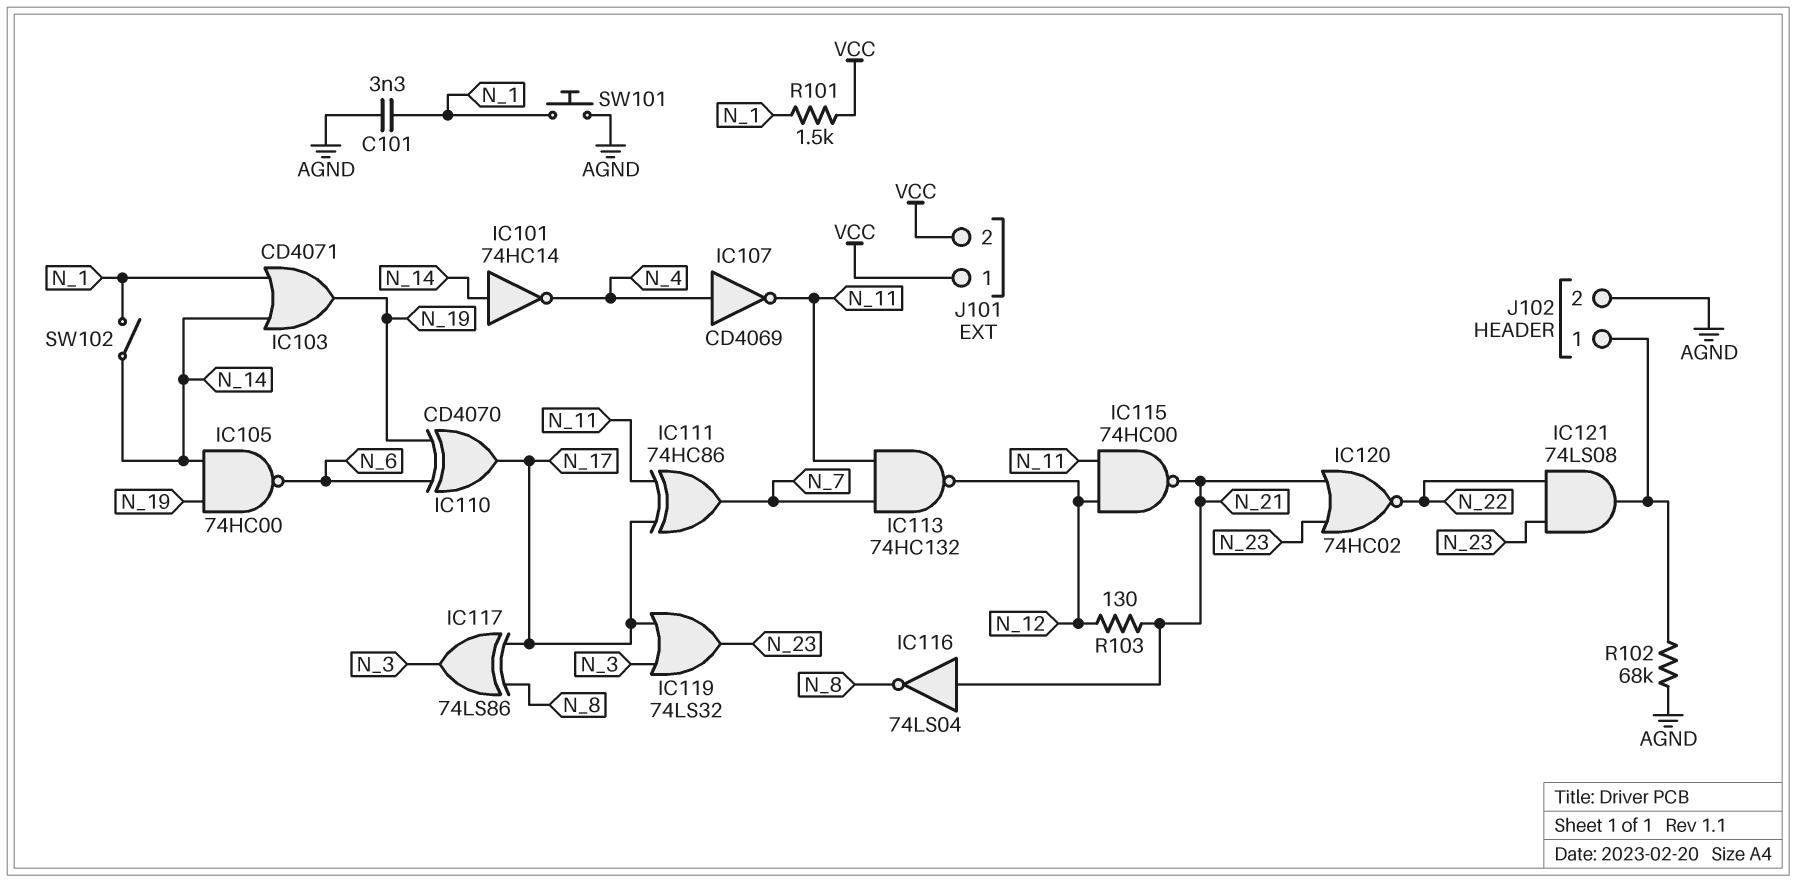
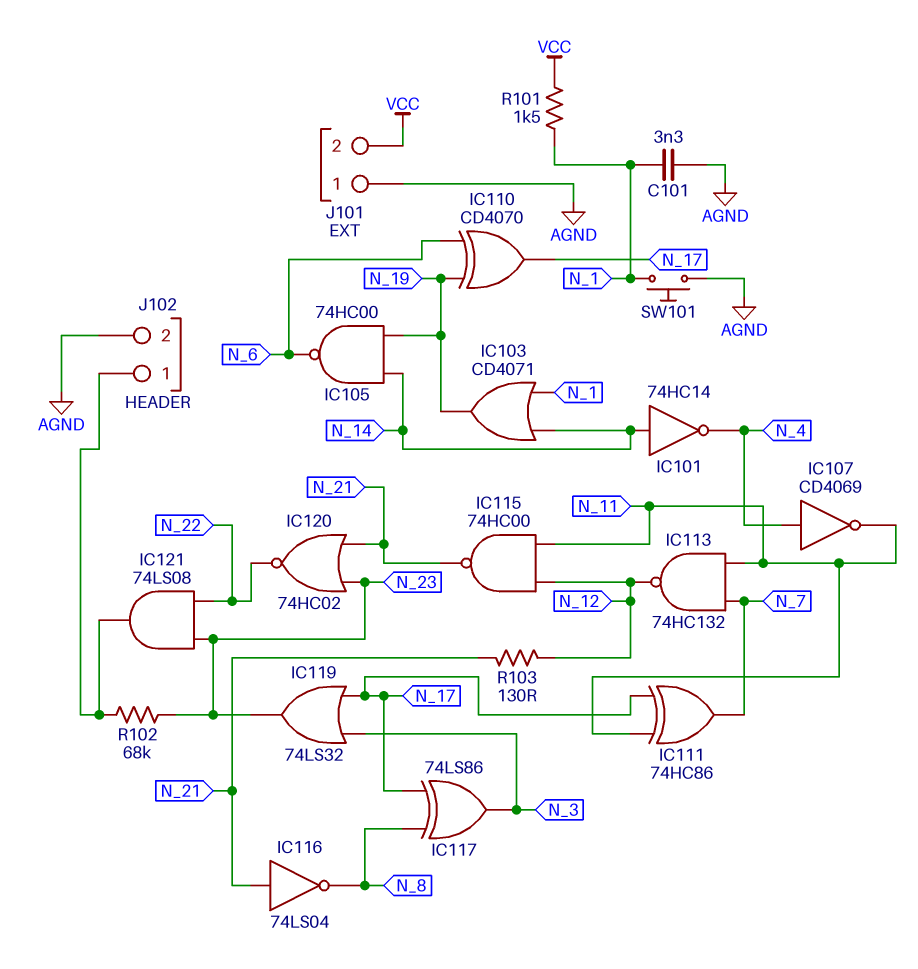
J101 pin 1: VCC -> AGND
R102: 68k (AGND, J102/1) -> 68k (J102/1, N_23)
SW102: switch (N_1, N_14) -> none

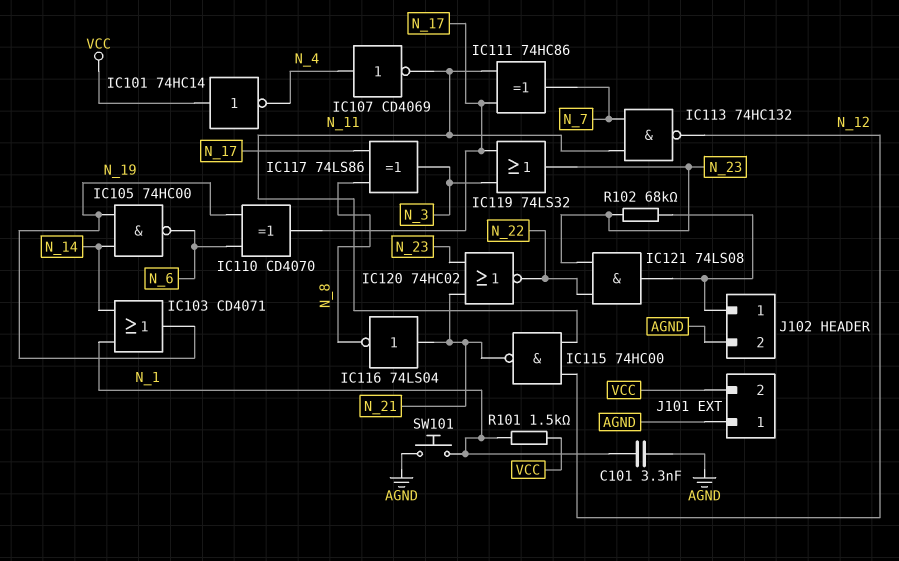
IC101: NOT 74HC14 (in N_14, out N_4) -> NOT 74HC14 (in VCC, out N_4)
R103: 130 (N_12, N_21) -> none

